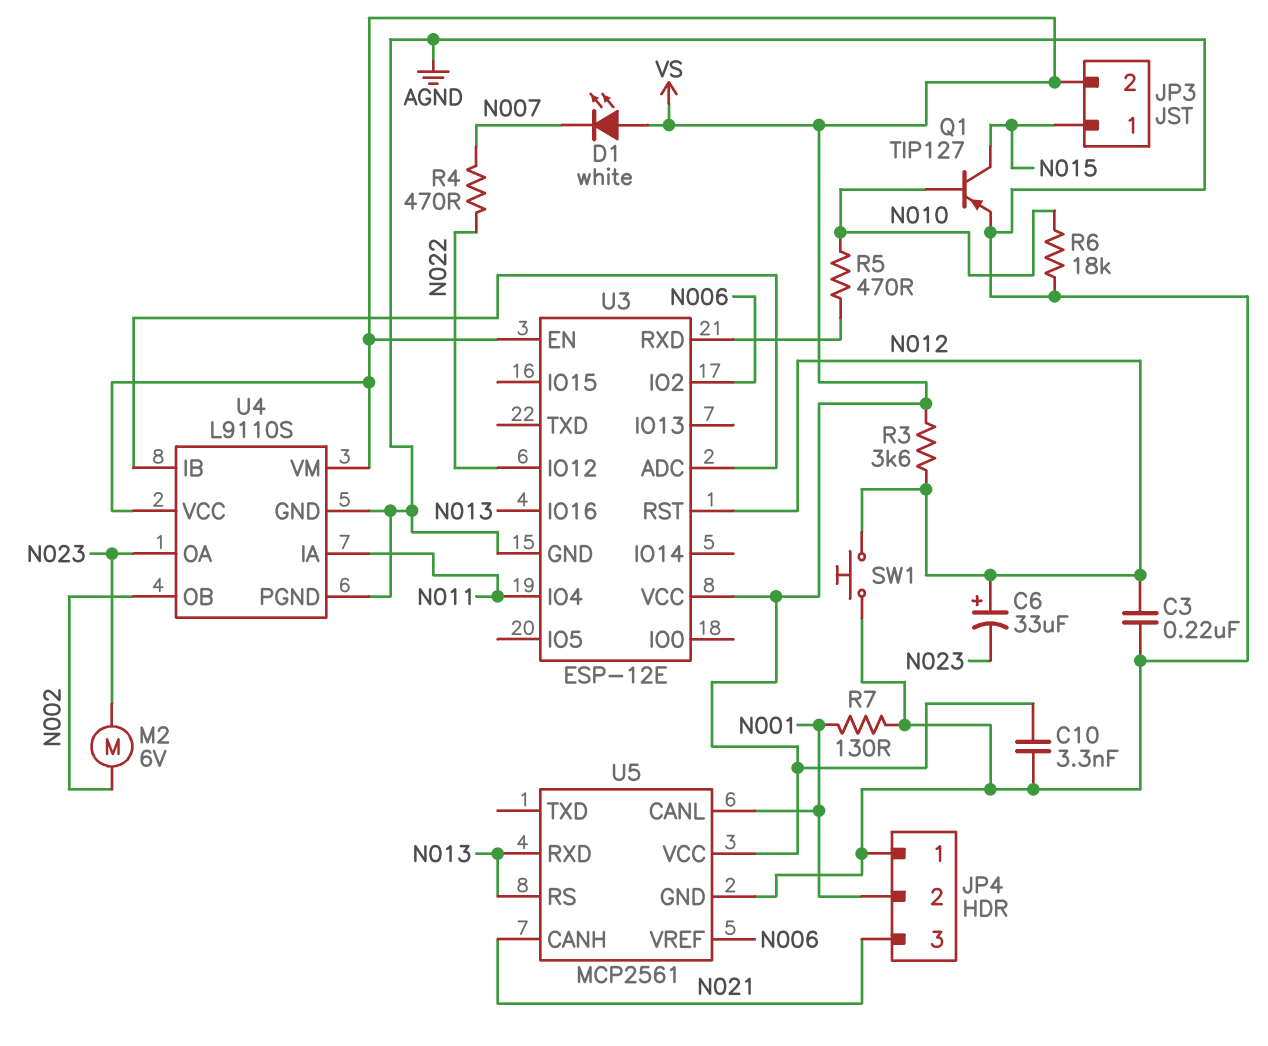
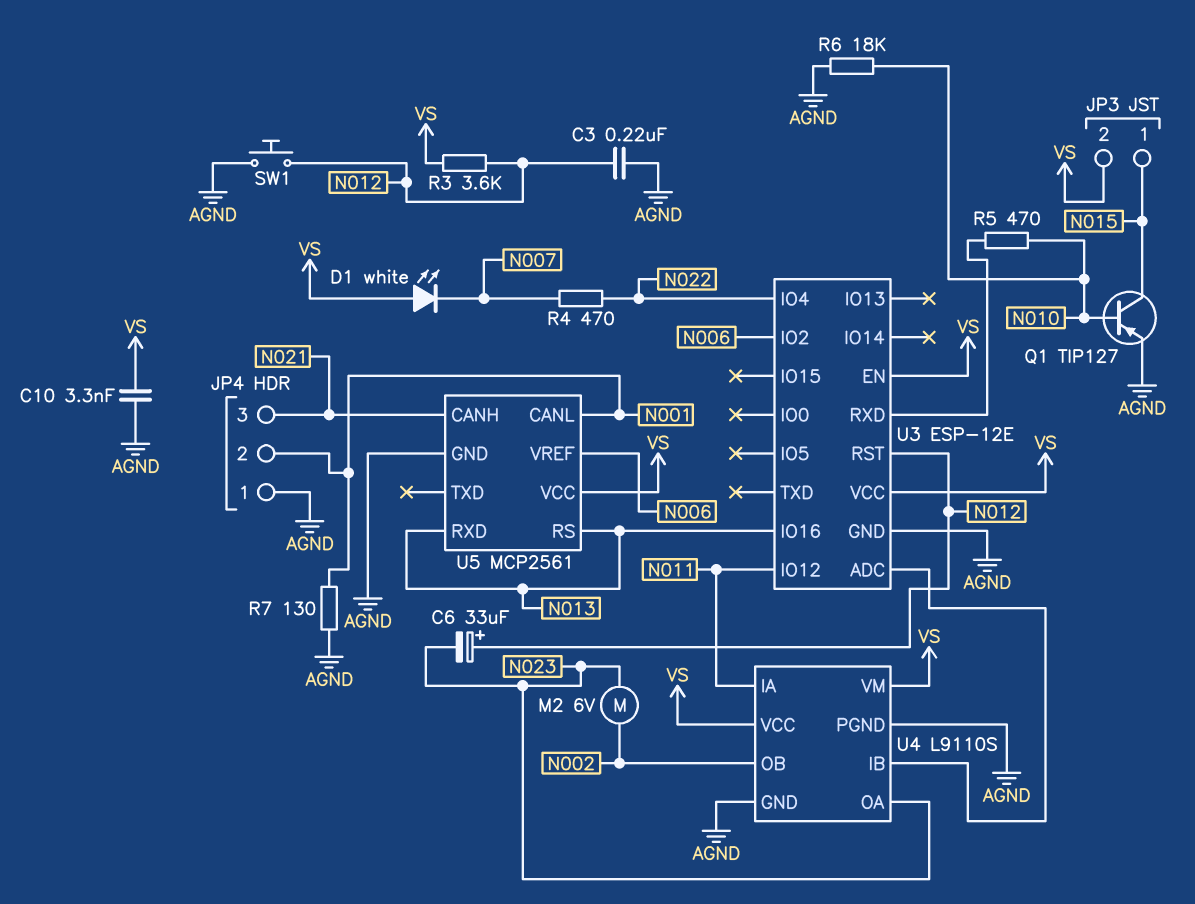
U3 pin IO4: N011 -> N022
U3 pin IO12: N022 -> N011

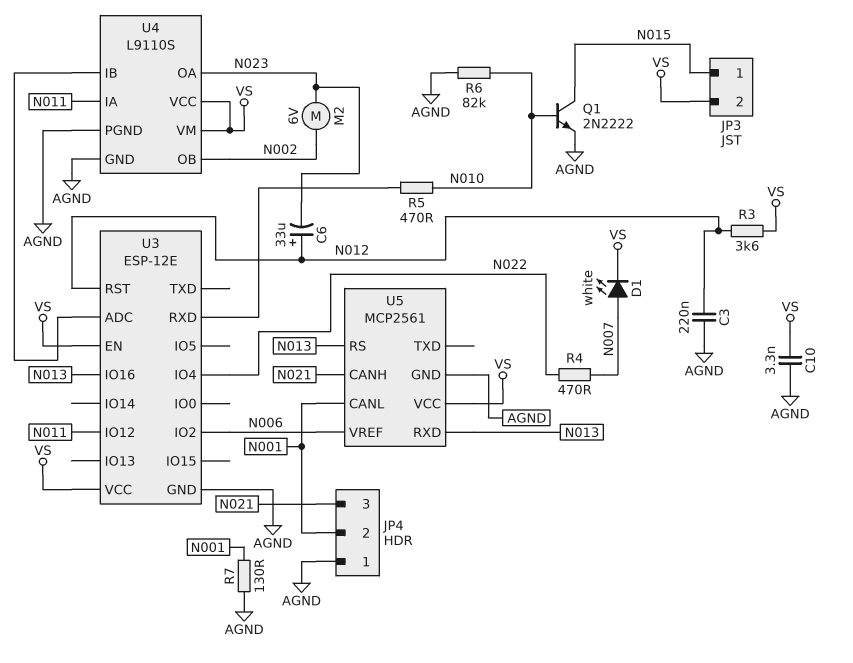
D1: LED white (A VS, K N007) -> LED white (A N007, K VS)
Q1: PNP TIP127 (B N010, C N015, E AGND) -> NPN 2N2222 (B N010, C N015, E AGND)
R6: 18k (AGND, N010) -> 82k (AGND, N010)
SW1: button (AGND, N012) -> none

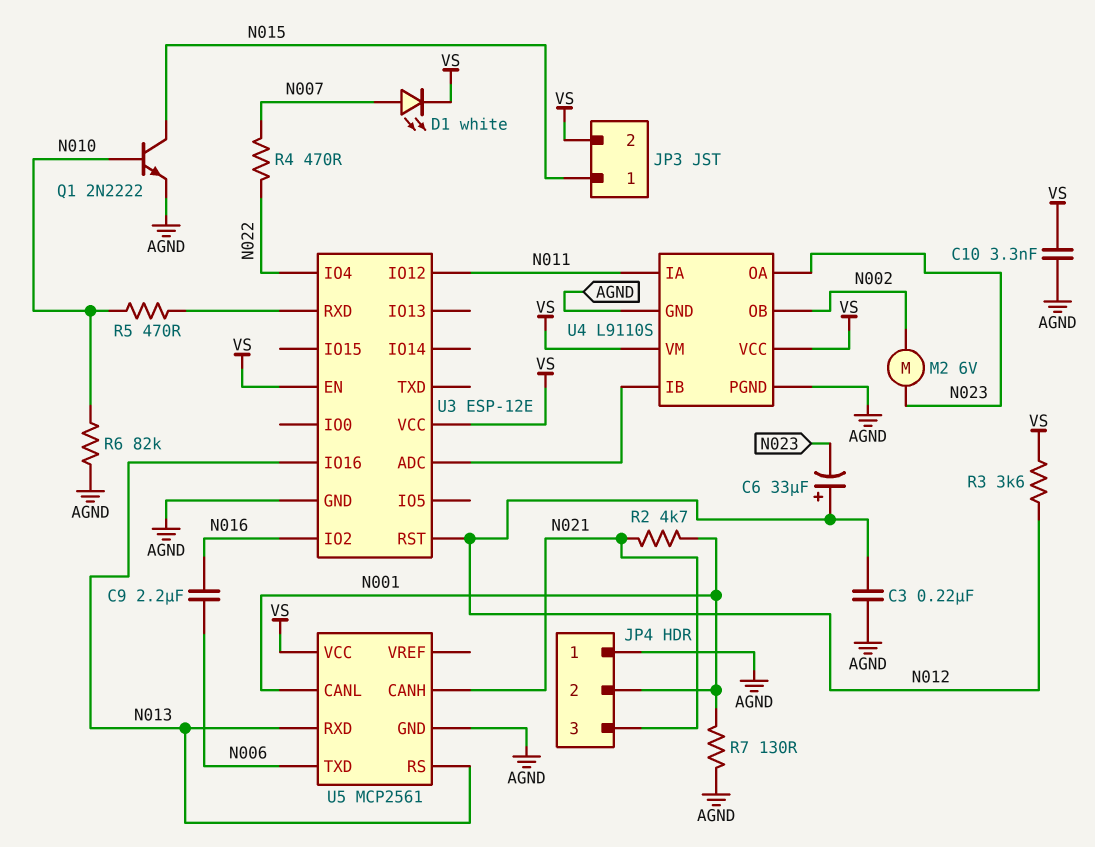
C9: none -> 2.2uF (N006, N016)
R2: none -> 4.7k (N001, N021)
U3 pin IO2: N006 -> N016
U5 pin TXD: none -> N006
U5 pin VREF: N006 -> none

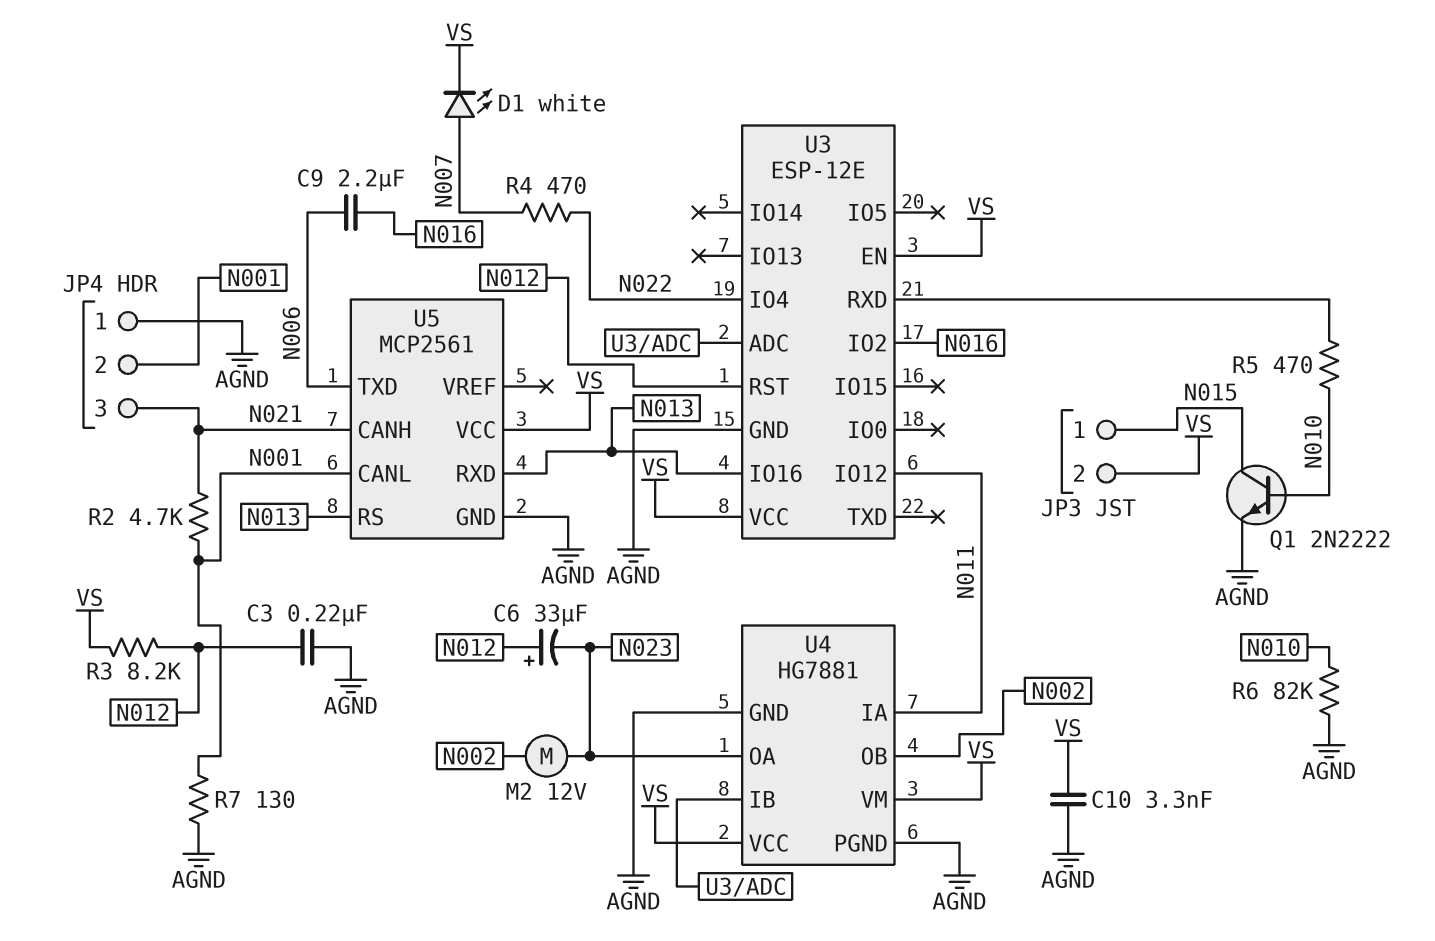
M2: motor 6V (N002, N023) -> motor 12V (N002, N023)
R3: 3.6k (N012, VS) -> 8.2k (N012, VS)
U4: L9110S -> HG7881

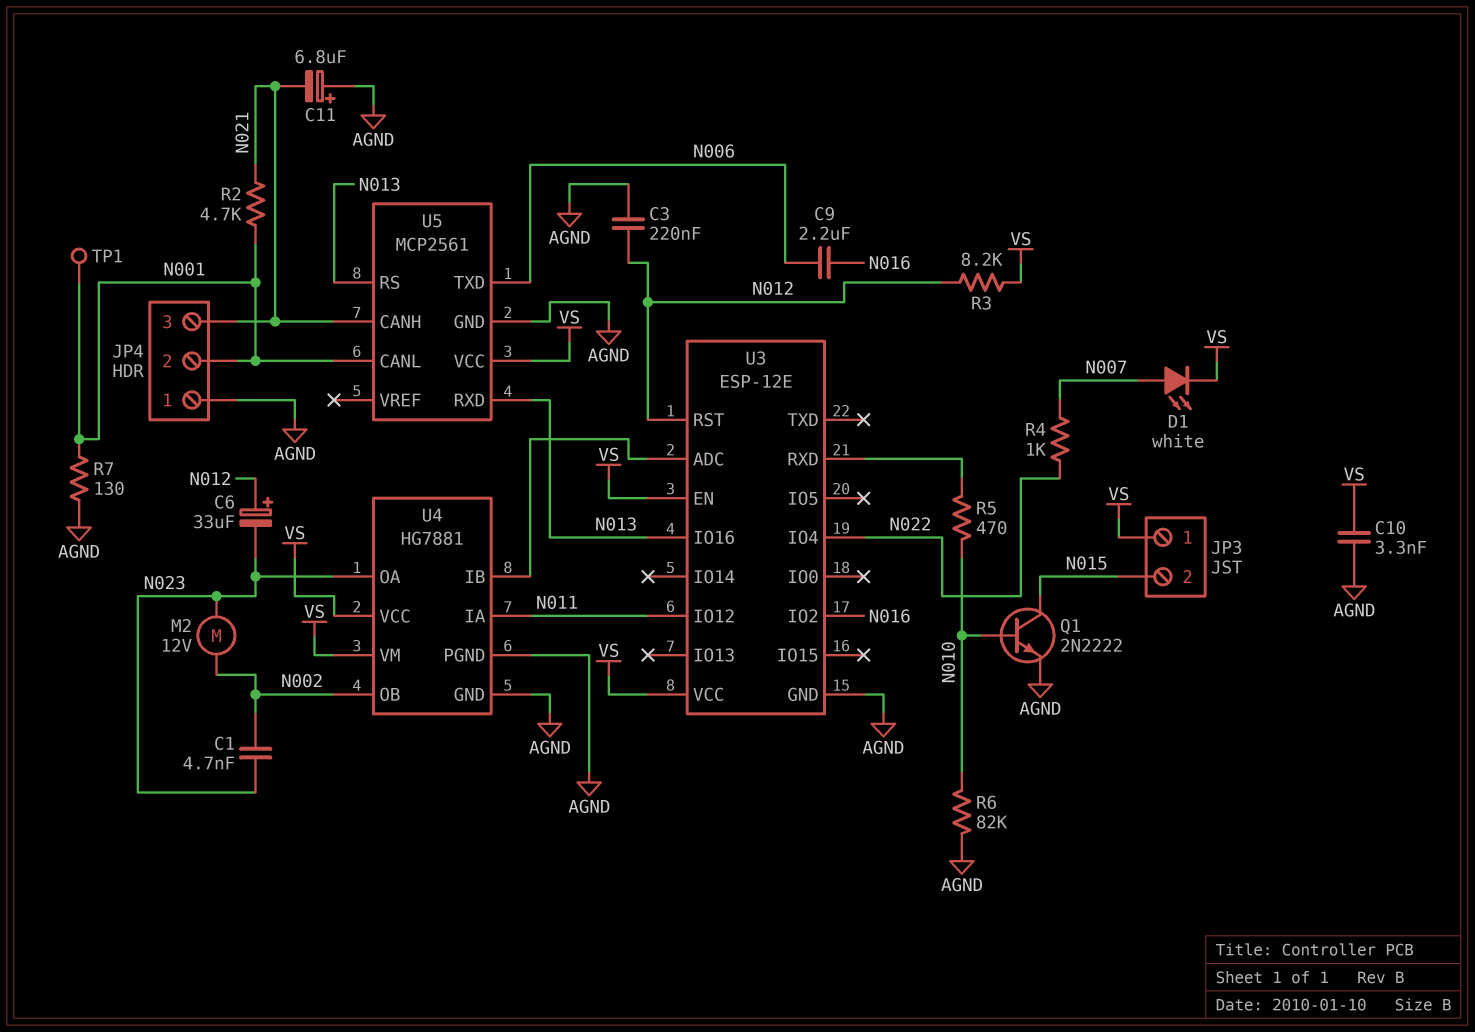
C1: none -> 4.7nF (N002, N023)
C11: none -> 6.8uF (plus AGND, minus N021)
JP3 pin 1: N015 -> VS
JP3 pin 2: VS -> N015
R4: 470 (N007, N022) -> 1k (N007, N022)
TP1: none -> test point (N001)

